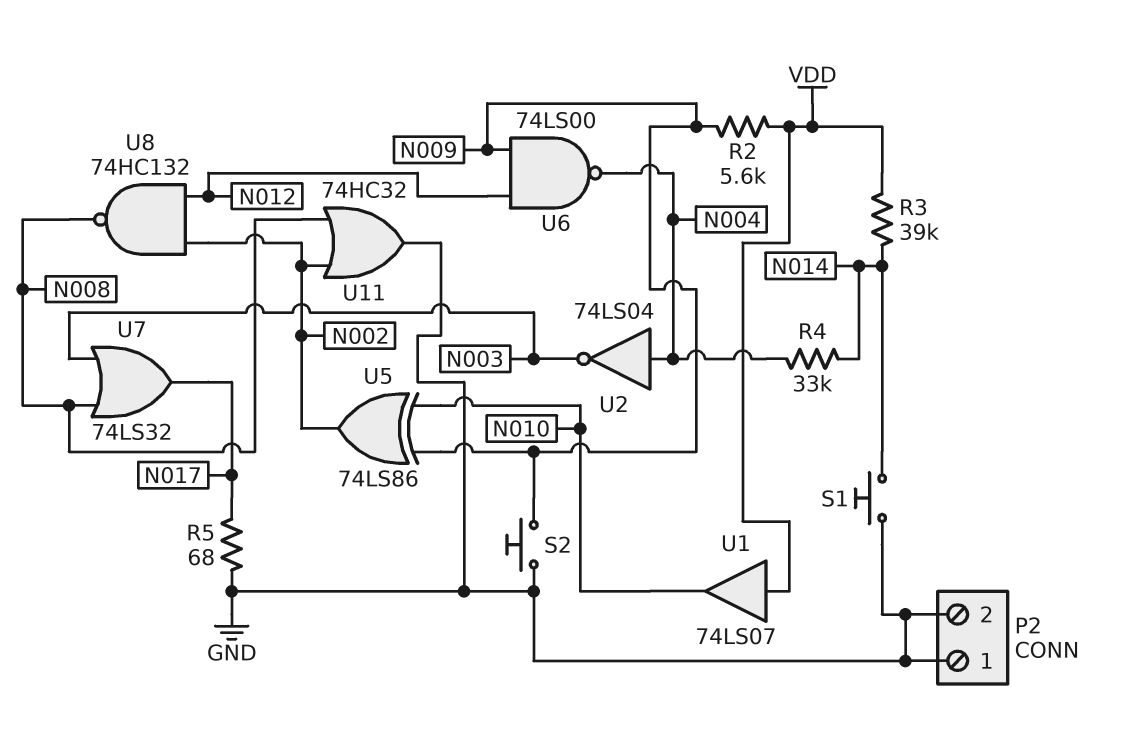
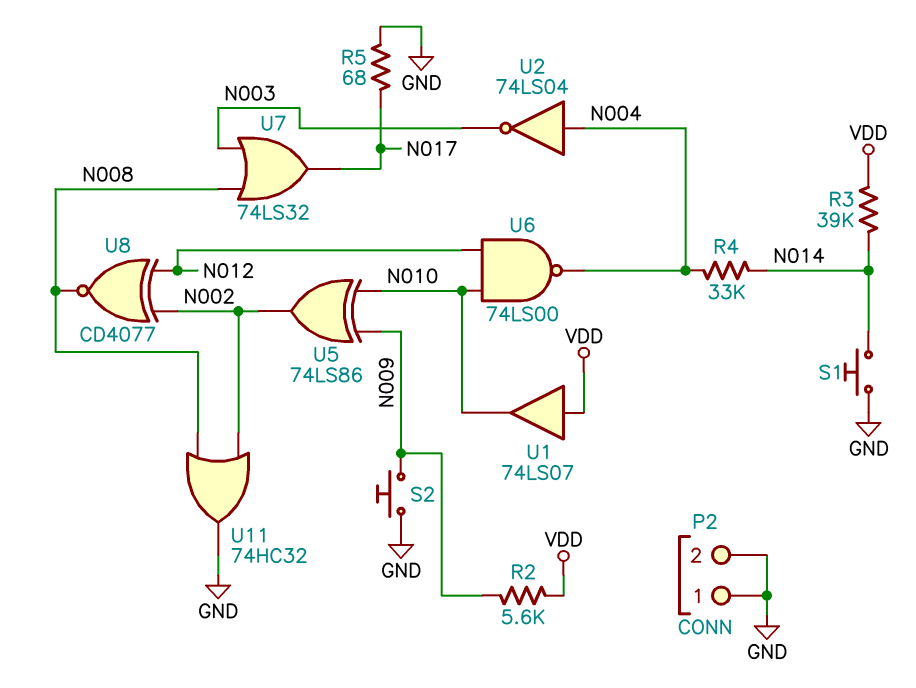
U6: NAND 74LS00 (in N009, in N012, out N004) -> NAND 74LS00 (in N010, in N012, out N004)
U8: NAND 74HC132 (in N002, in N012, out N008) -> XNOR CD4077 (in N002, in N012, out N008)

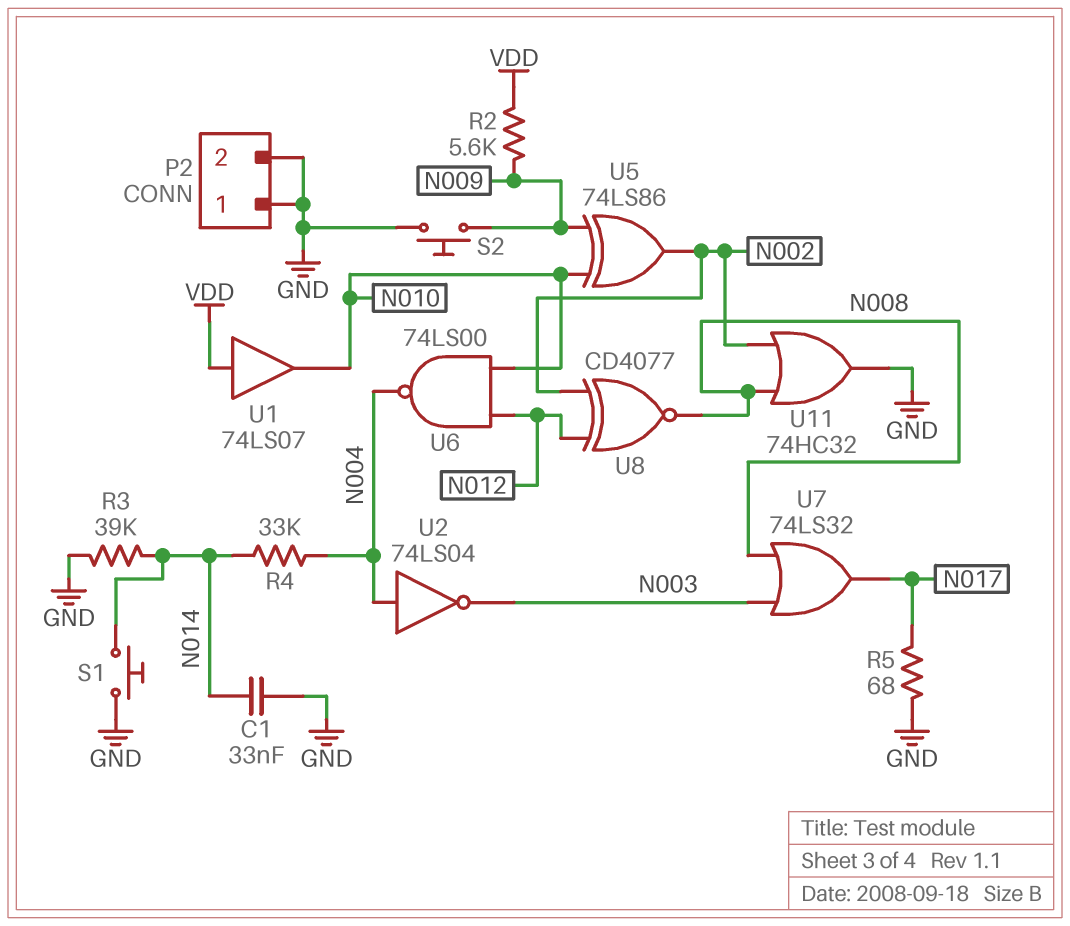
C1: none -> 33nF (GND, N014)
R3: 39k (N014, VDD) -> 39k (GND, N014)

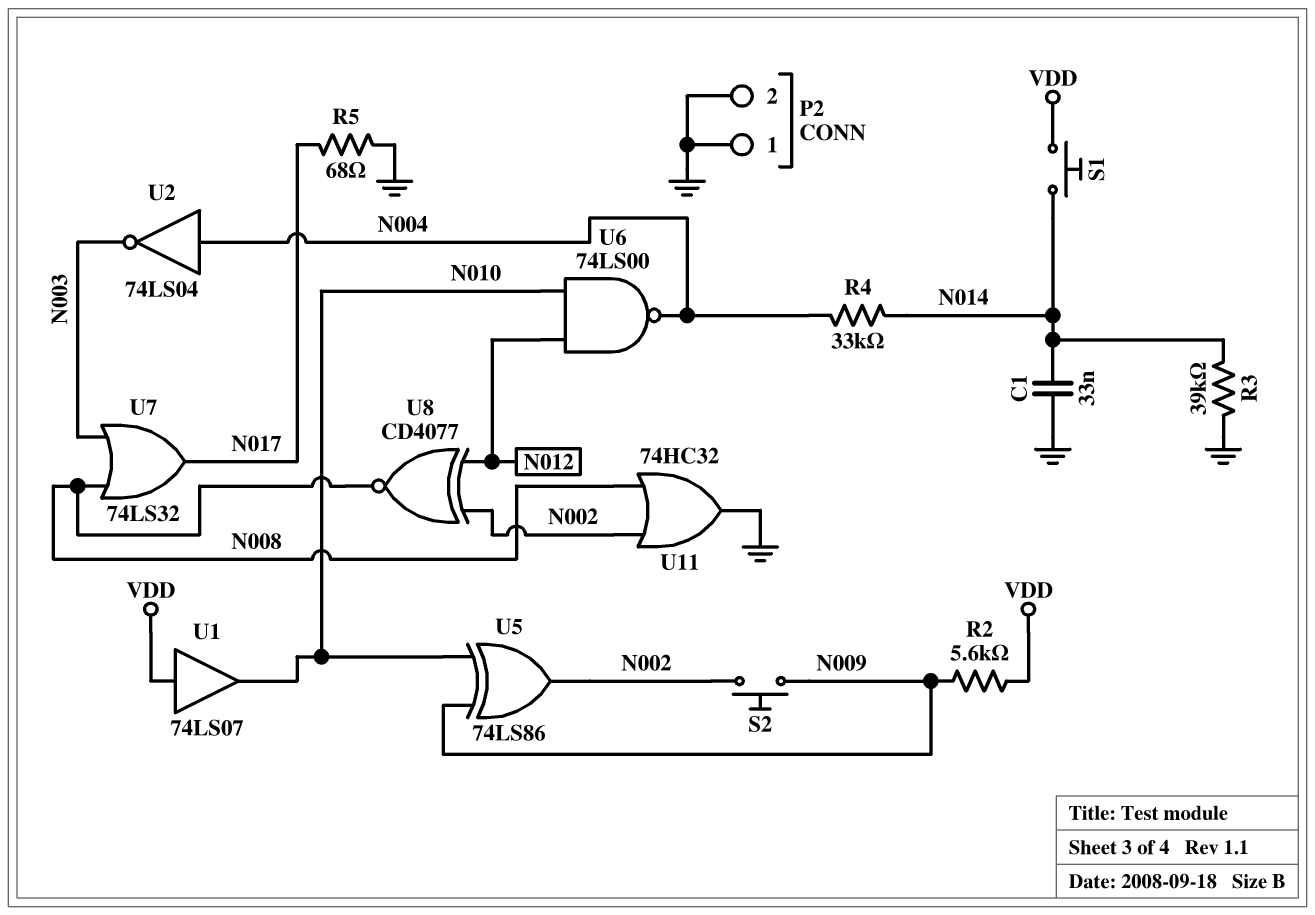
S1: button (GND, N014) -> button (N014, VDD)
S2: button (GND, N009) -> button (N002, N009)

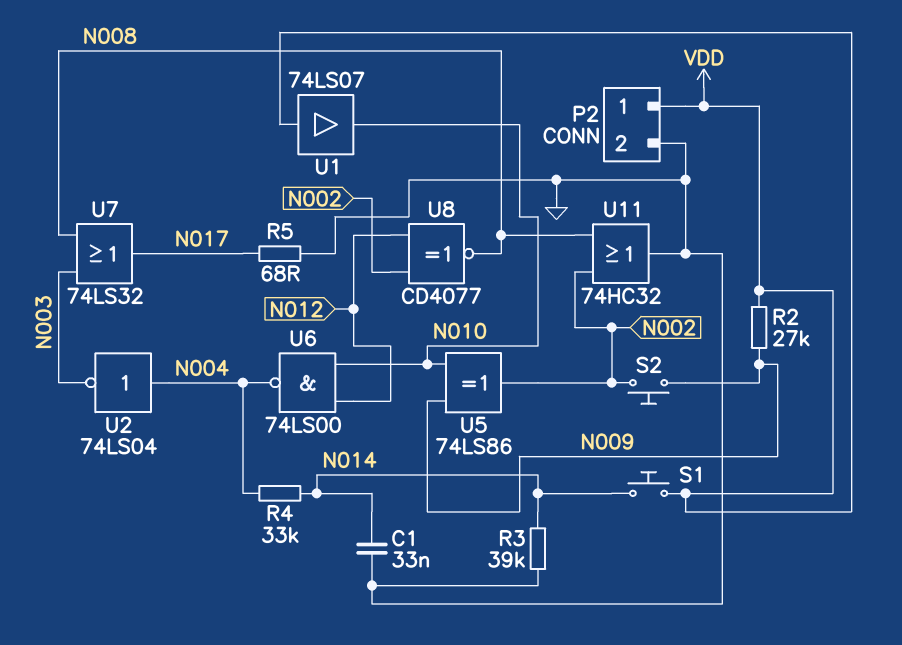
P2 pin 1: GND -> VDD
R2: 5.6k (N009, VDD) -> 27k (N009, VDD)

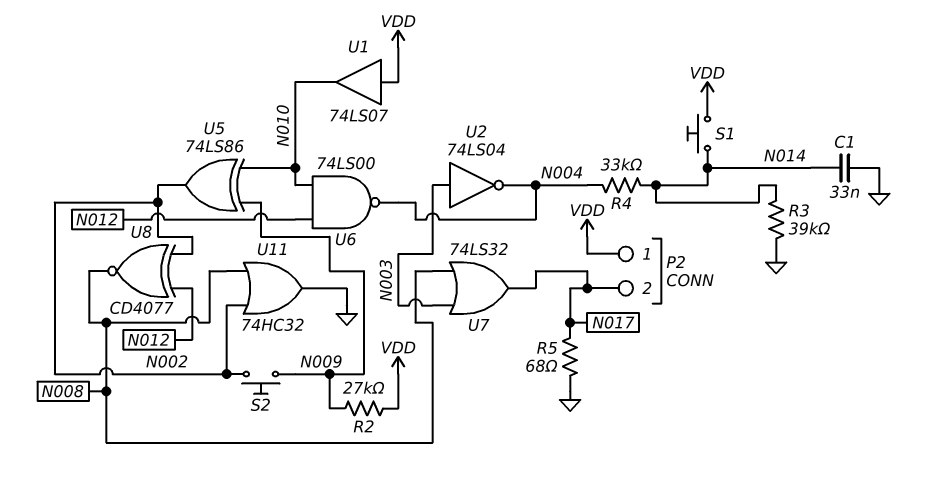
P2 pin 2: GND -> N017
U2: NOT 74LS04 (in N004, out N003) -> NOT 74LS04 (in N003, out N004)

